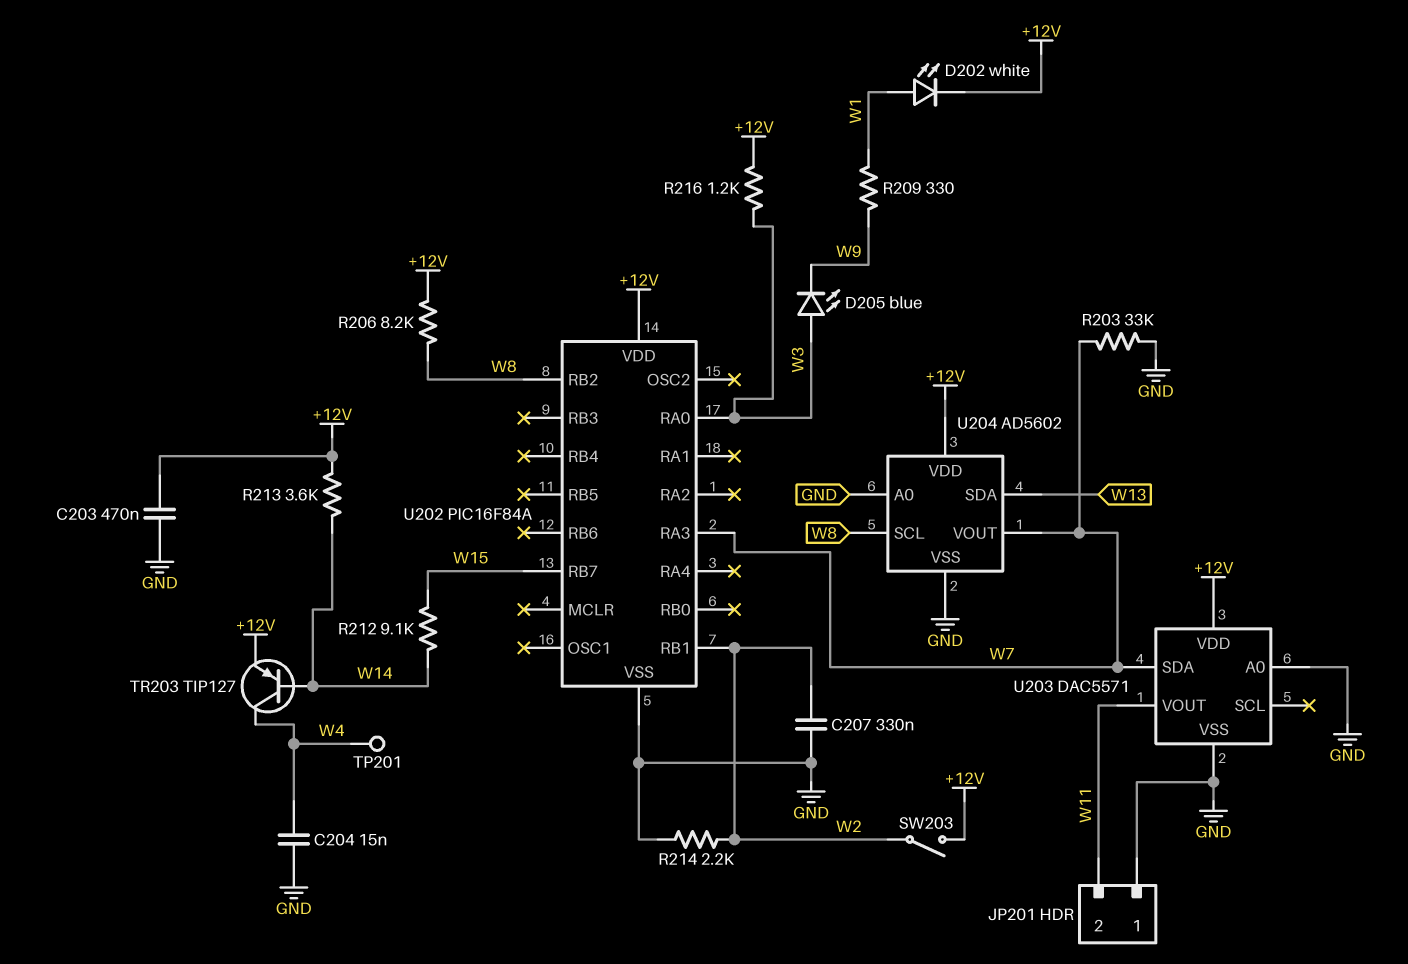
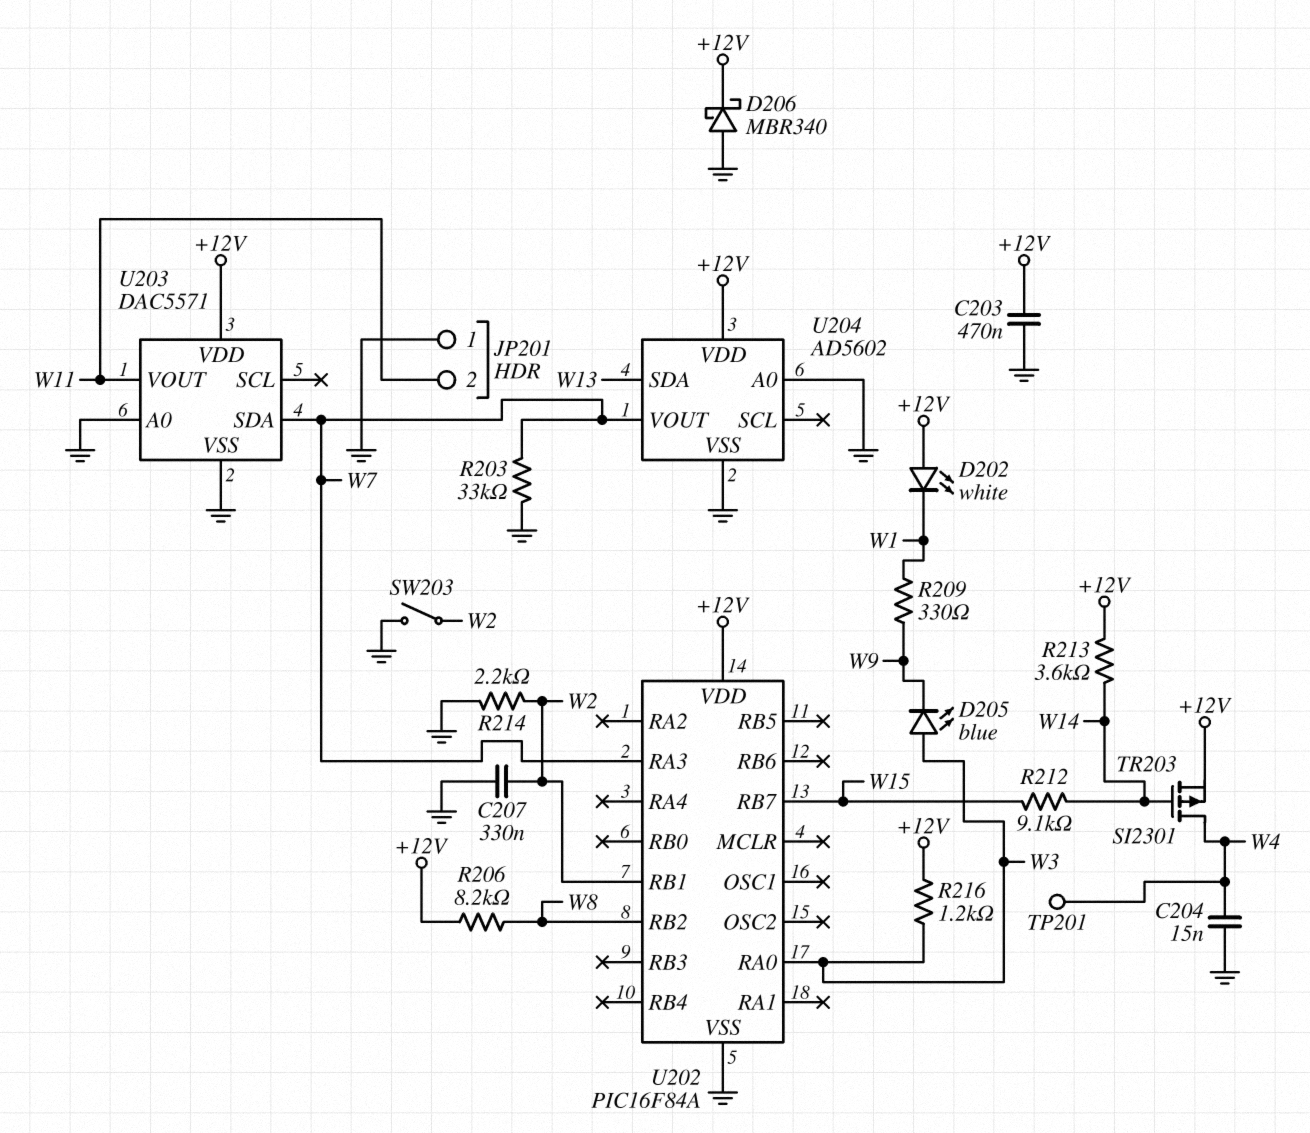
D202: LED white (A W1, K +12V) -> LED white (A +12V, K W1)
D206: none -> schottky MBR340 (A GND, K +12V)
SW203: switch (+12V, W2) -> switch (GND, W2)
TR203: PNP TIP127 (B W14, C W4, E +12V) -> PMOS SI2301 (G W14, D W4, S +12V)
U204 pin SCL: W8 -> none

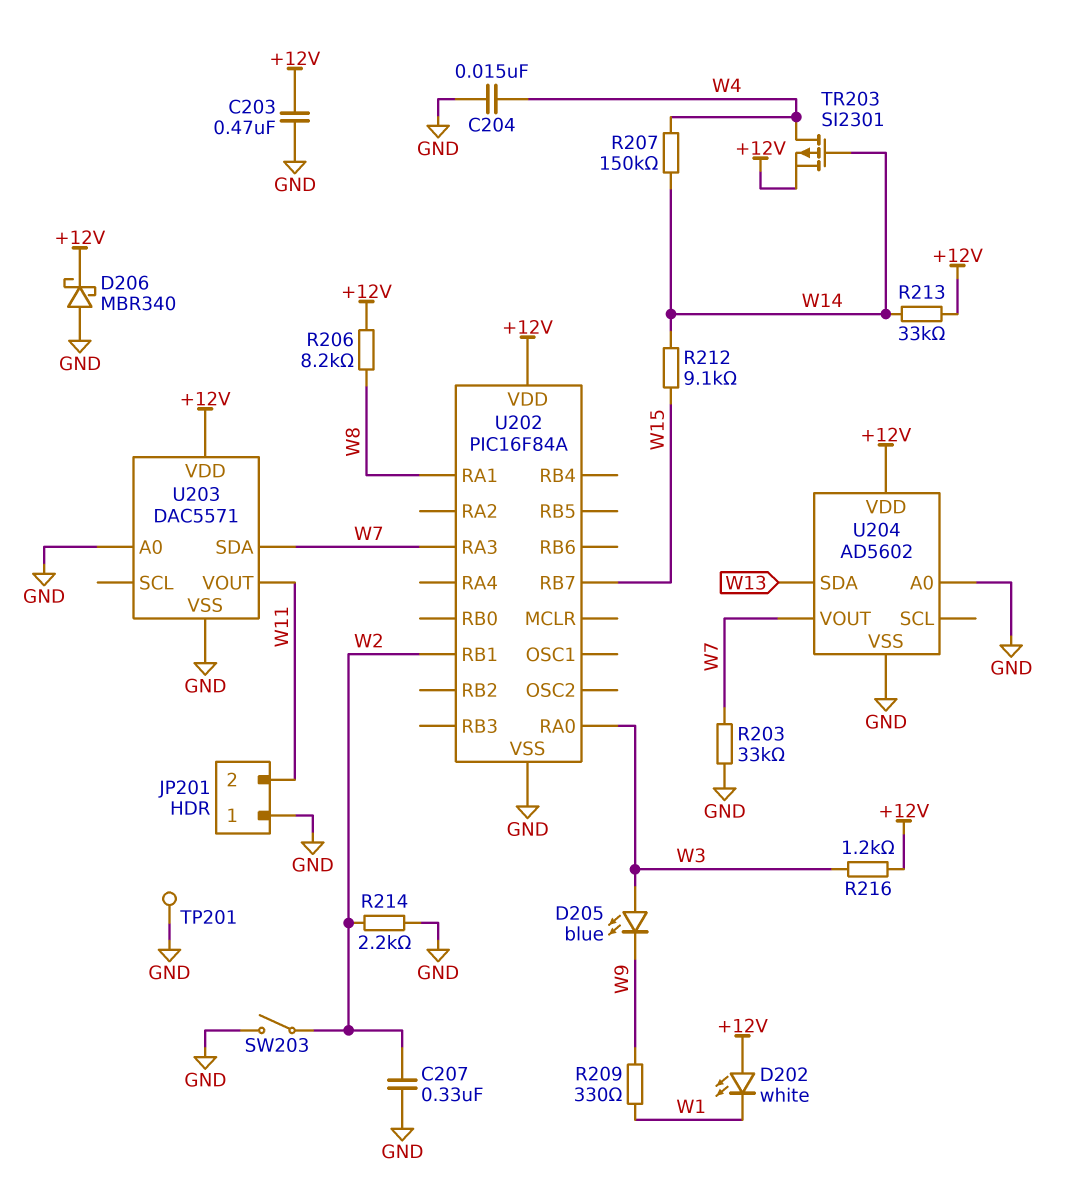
R207: none -> 150k (W4, W14)
R213: 3.6k (+12V, W14) -> 33k (+12V, W14)
TP201: test point (W4) -> test point (GND)
U202 pin RA1: none -> W8
U202 pin RB2: W8 -> none

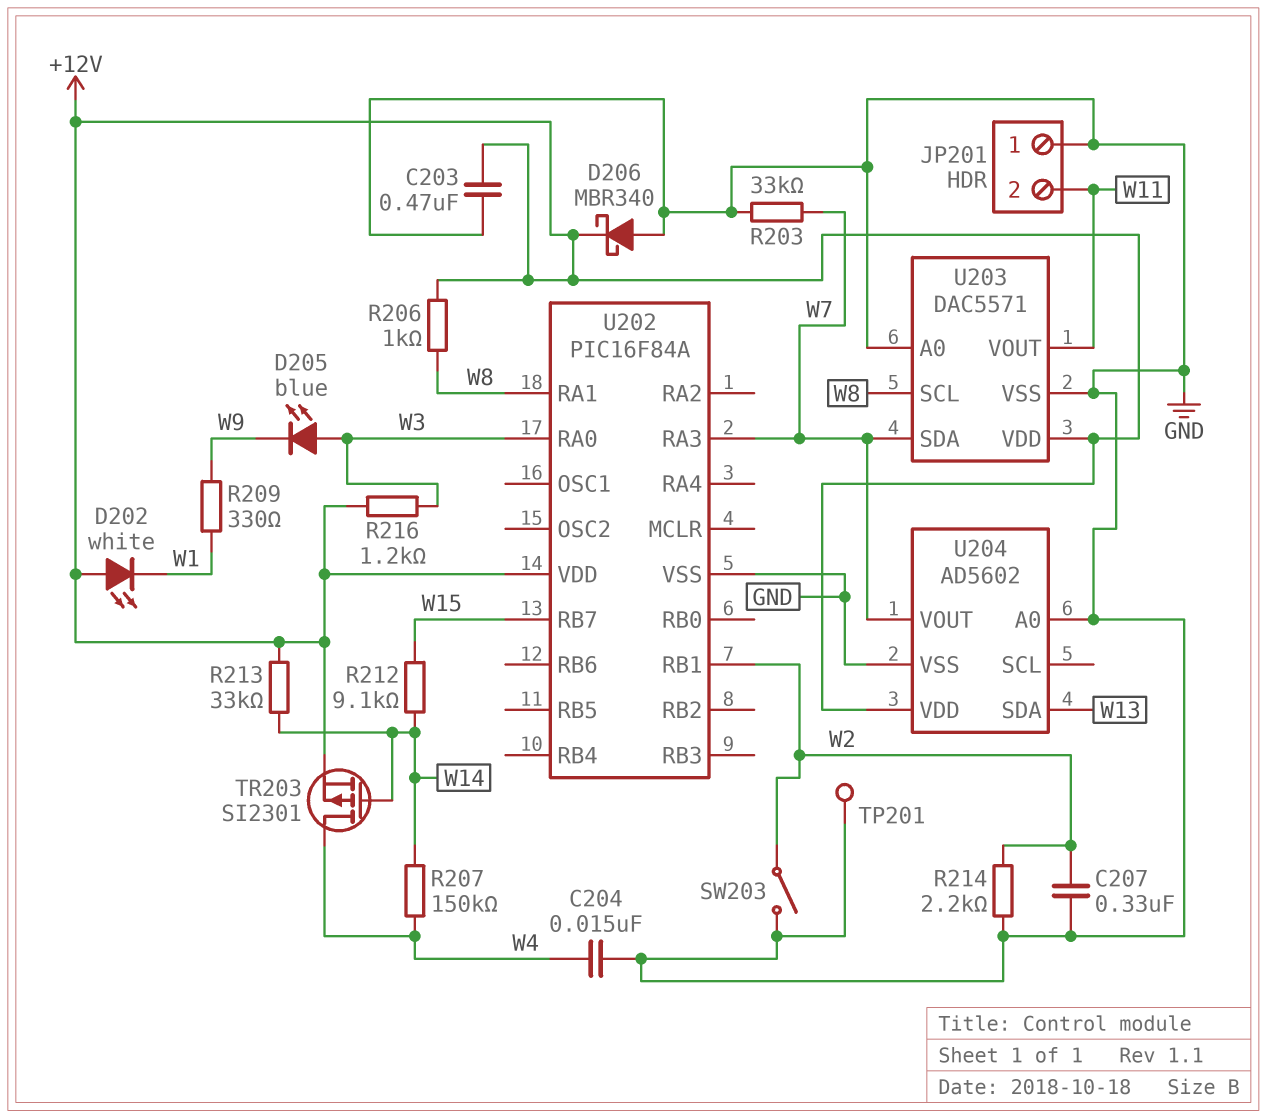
R206: 8.2k (+12V, W8) -> 1k (+12V, W8)
U203 pin SCL: none -> W8

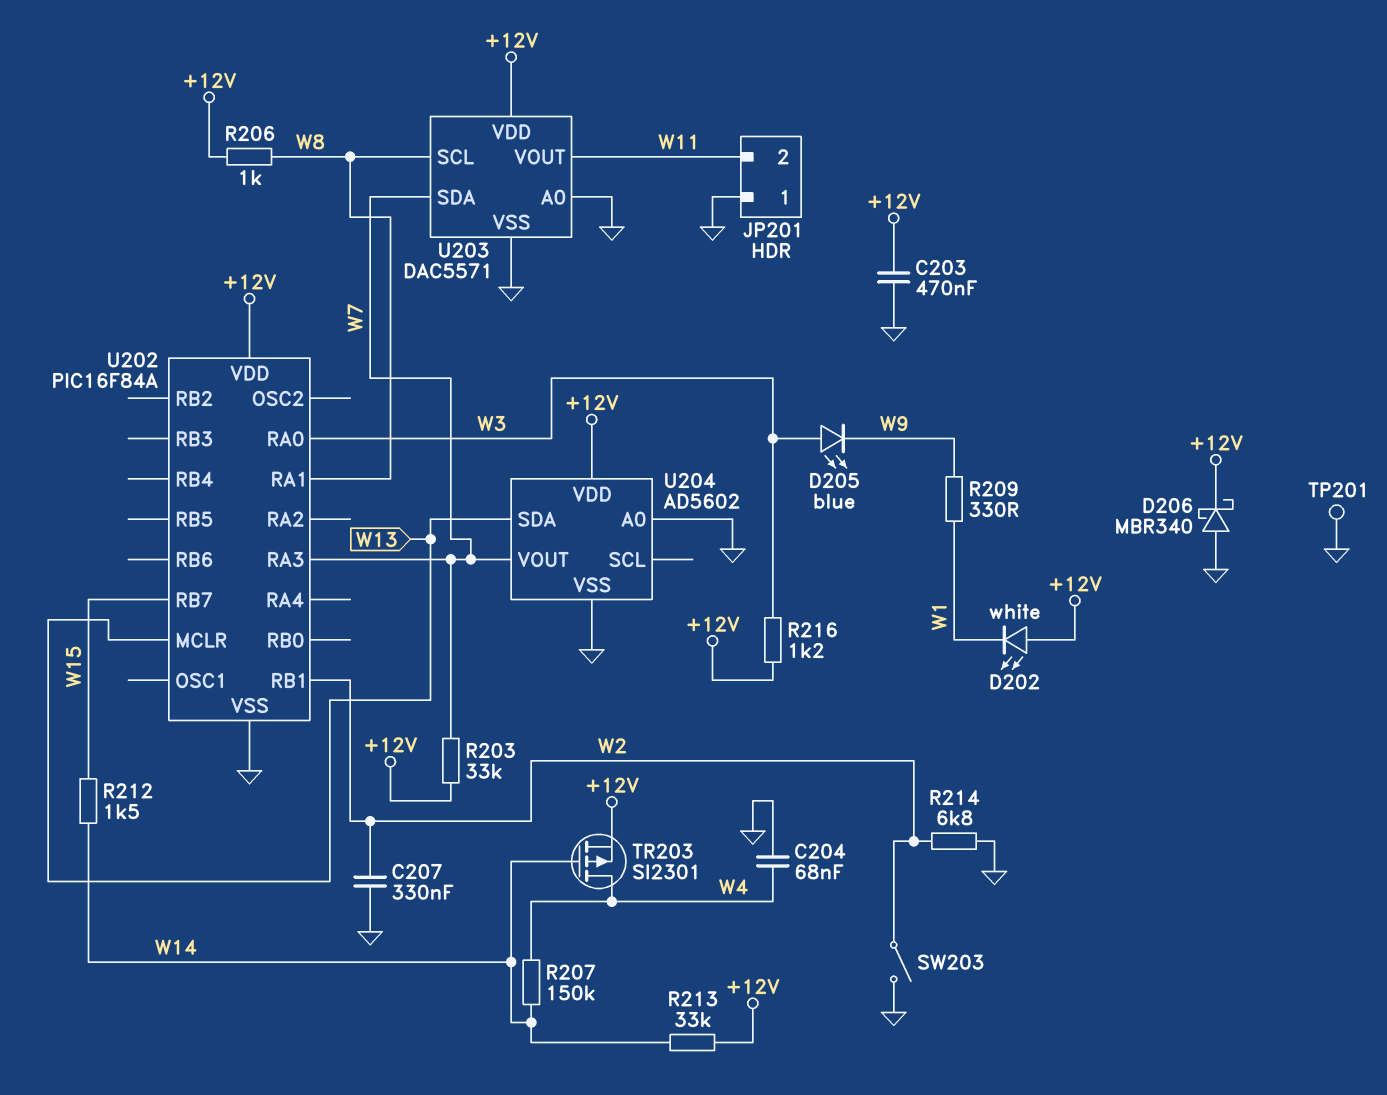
C204: 15nF (GND, W4) -> 68nF (GND, W4)
R203: 33k (GND, W7) -> 33k (+12V, W7)
R212: 9.1k (W14, W15) -> 1.5k (W14, W15)
R214: 2.2k (GND, W2) -> 6.8k (GND, W2)
U202 pin MCLR: none -> W13

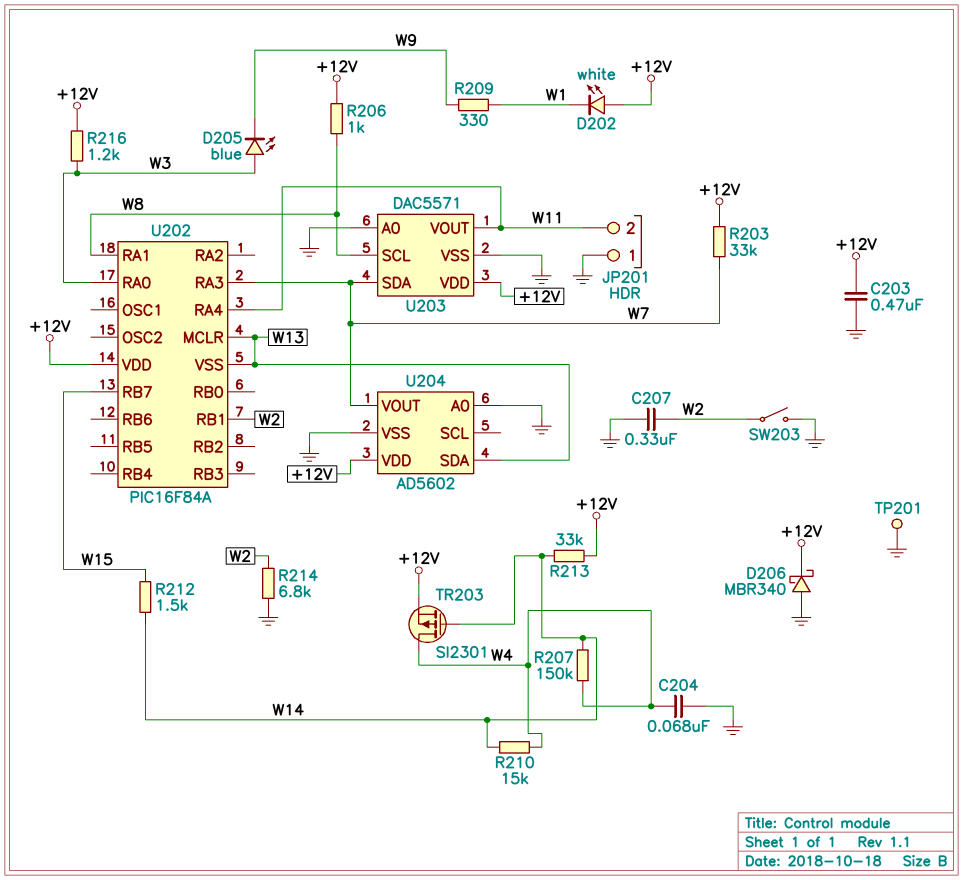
R210: none -> 15k (W4, W14)
U202 pin RA4: none -> W11
U202 pin VSS: GND -> W13

